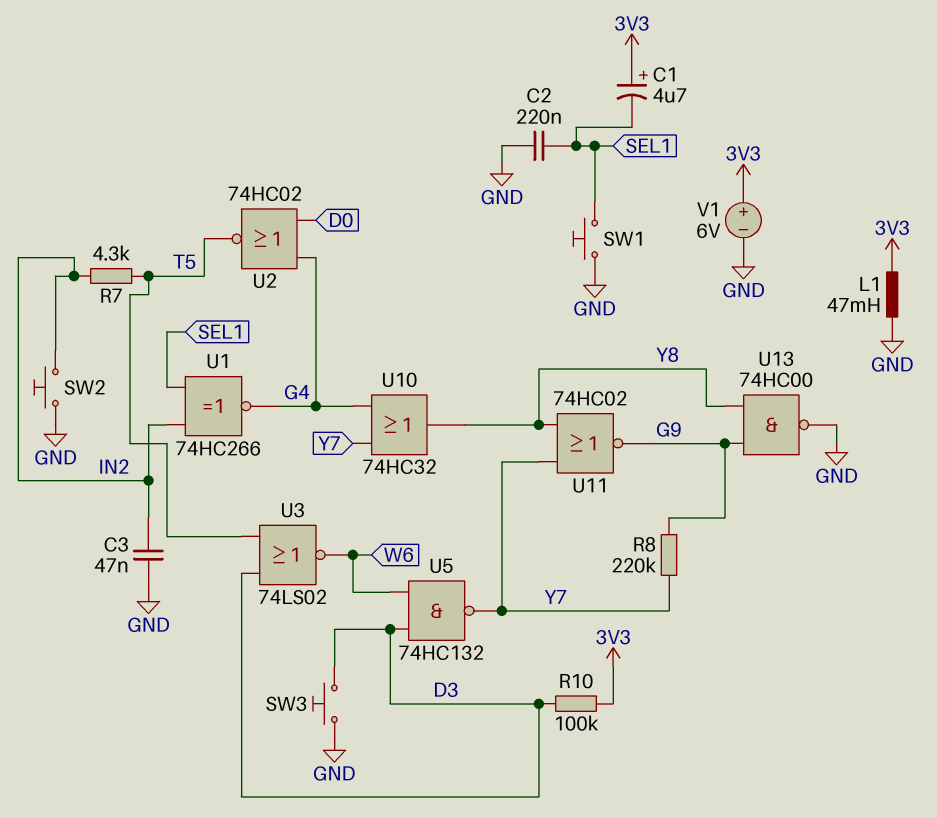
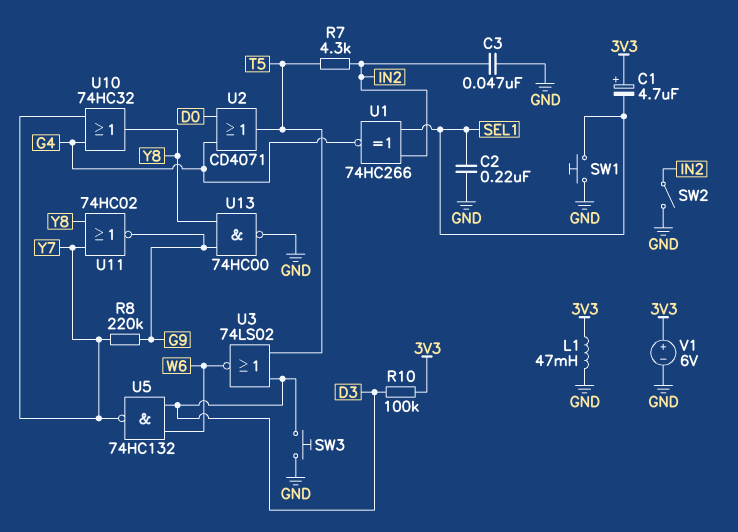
SW2: button (GND, IN2) -> switch (GND, IN2)
U2: NOR 74HC02 (in D0, in G4, out T5) -> OR CD4071 (in D0, in G4, out T5)

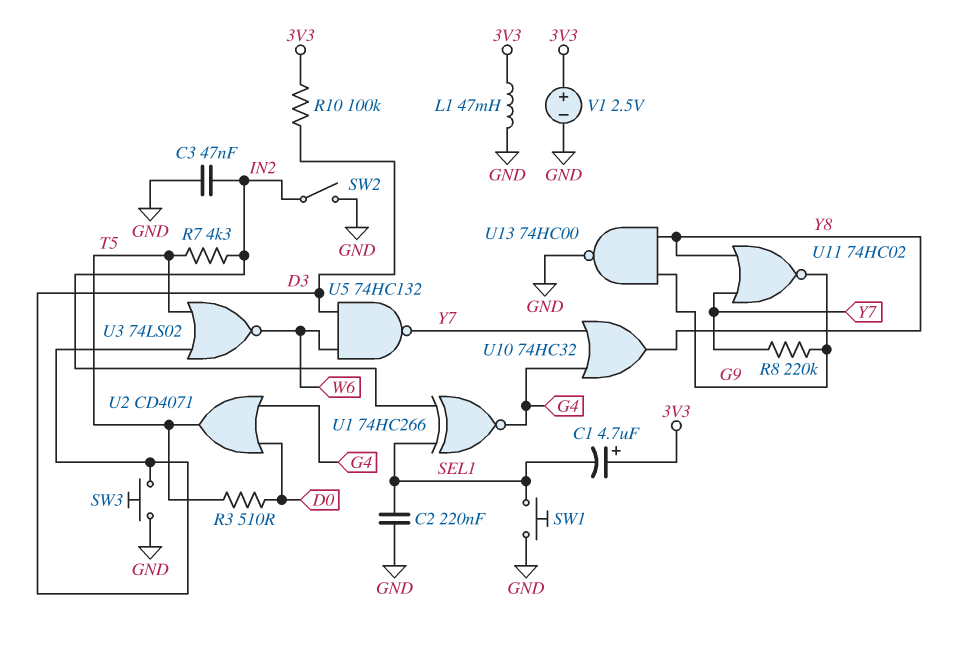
R3: none -> 510 (D0, T5)
V1: 6V (plus 3V3, minus GND) -> 2.5V (plus 3V3, minus GND)

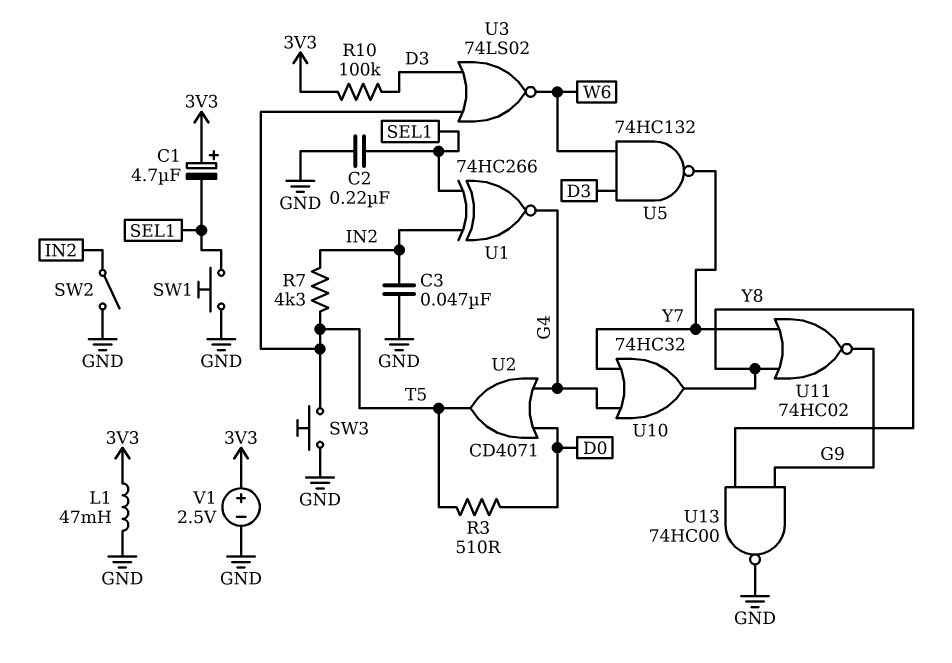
R8: 220k (G9, Y7) -> none
SW3: button (D3, GND) -> button (GND, T5)

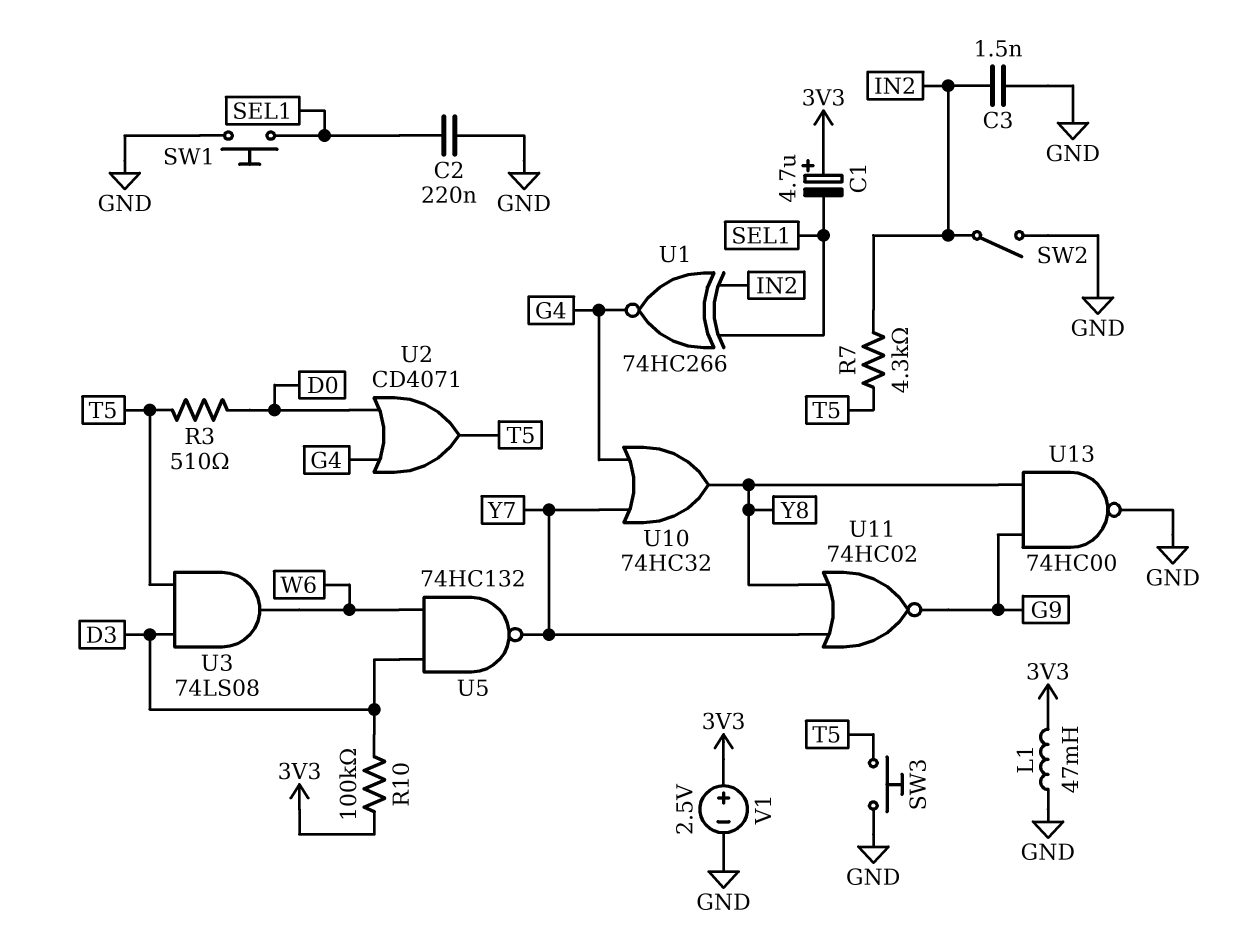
C3: 47nF (GND, IN2) -> 1.5nF (GND, IN2)
U3: NOR 74LS02 (in D3, in T5, out W6) -> AND 74LS08 (in D3, in T5, out W6)

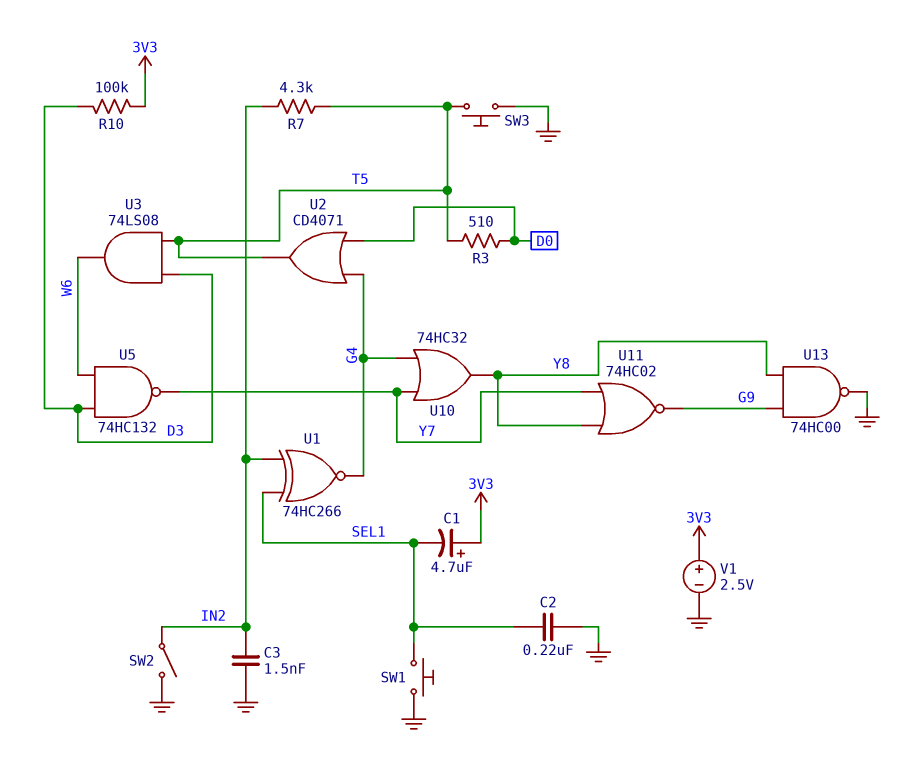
L1: 47mH (3V3, GND) -> none

